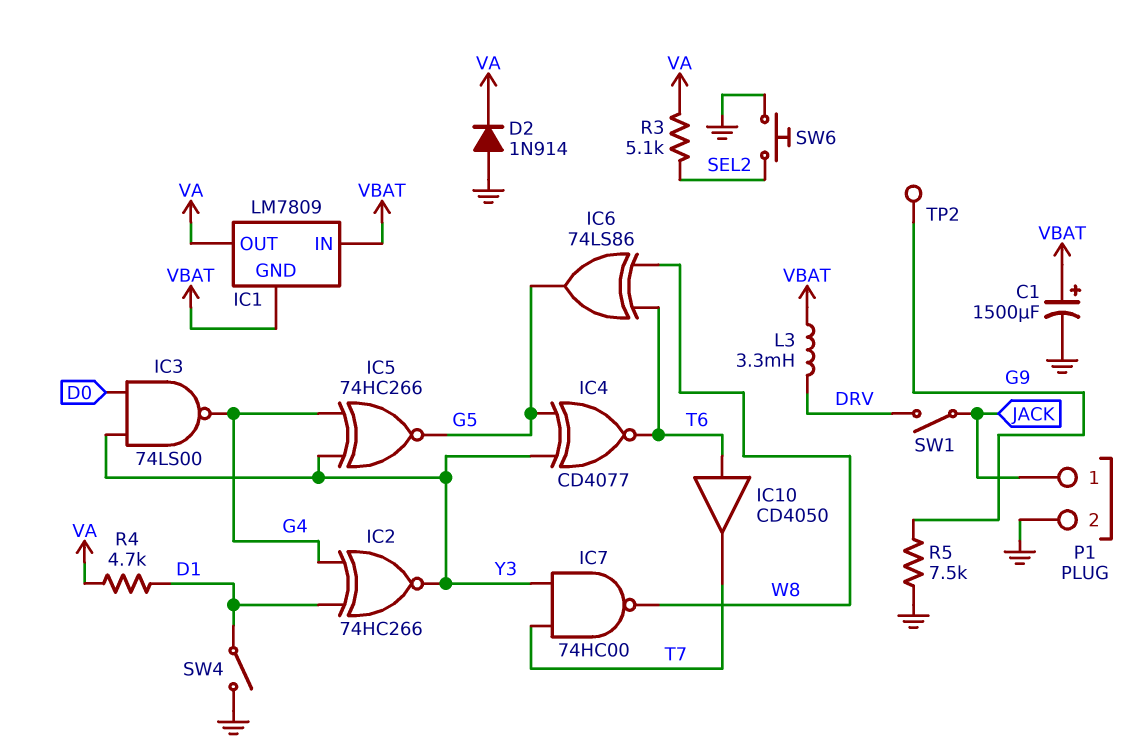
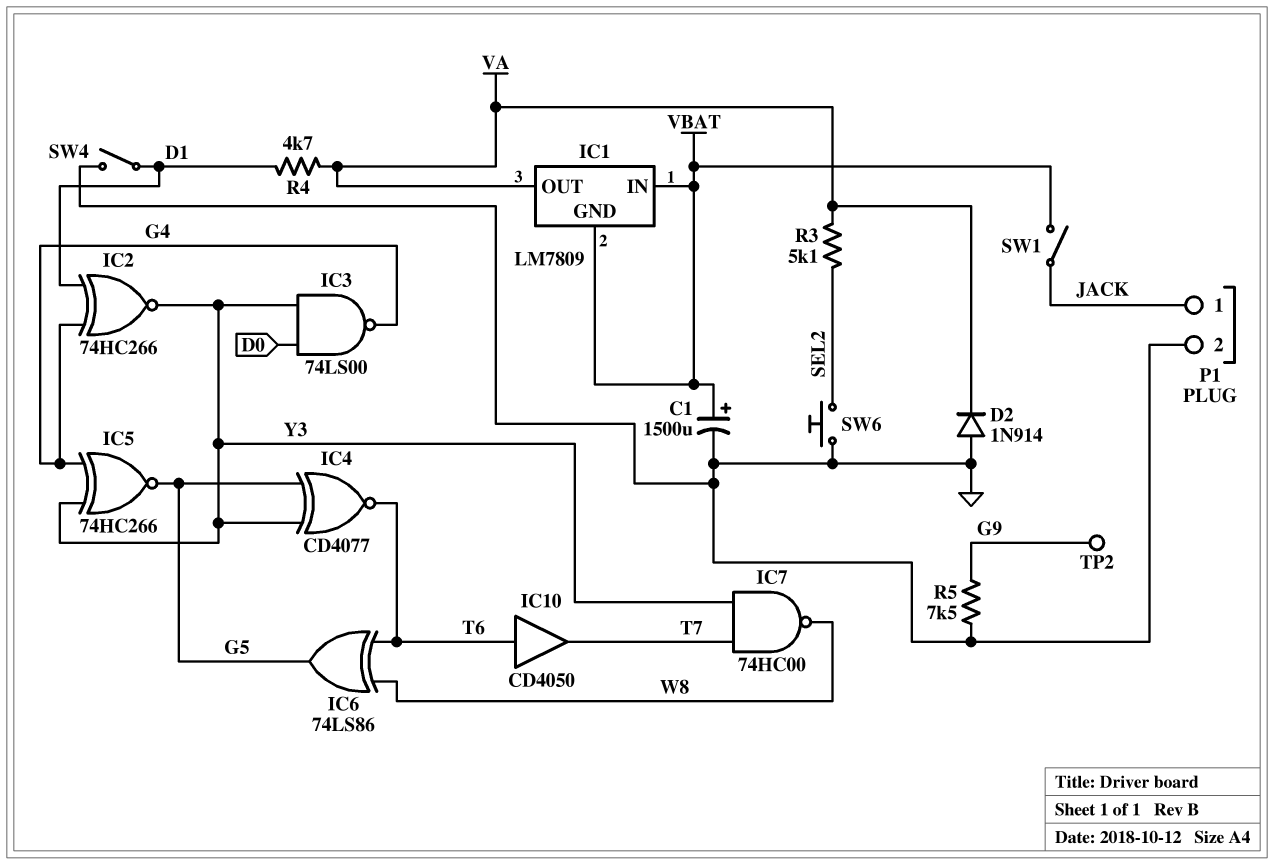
L3: 3.3mH (DRV, VBAT) -> none
SW1: switch (DRV, JACK) -> switch (JACK, VBAT)

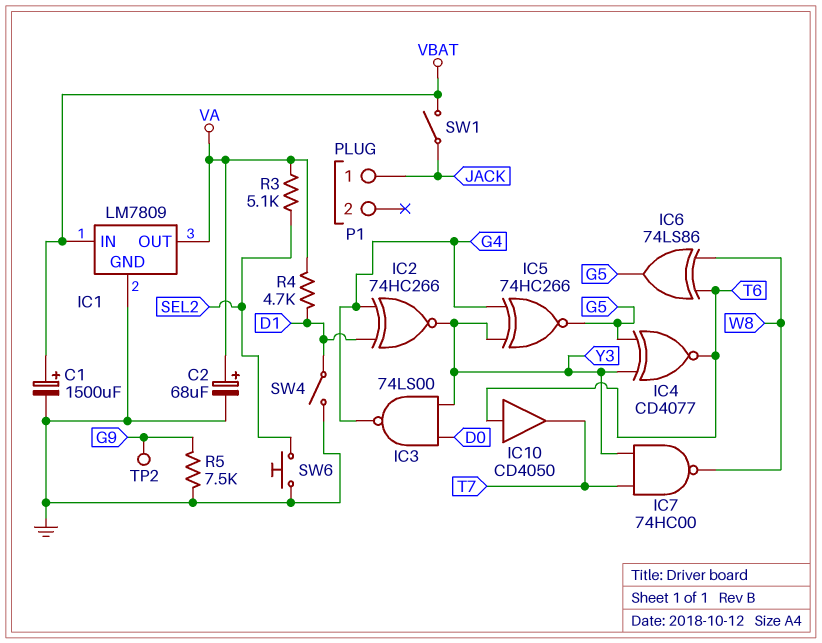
C2: none -> 68uF (plus VA, minus GND)
D2: diode 1N914 (A GND, K VA) -> none
IC1 pin GND: VBAT -> GND
P1 pin 2: GND -> none

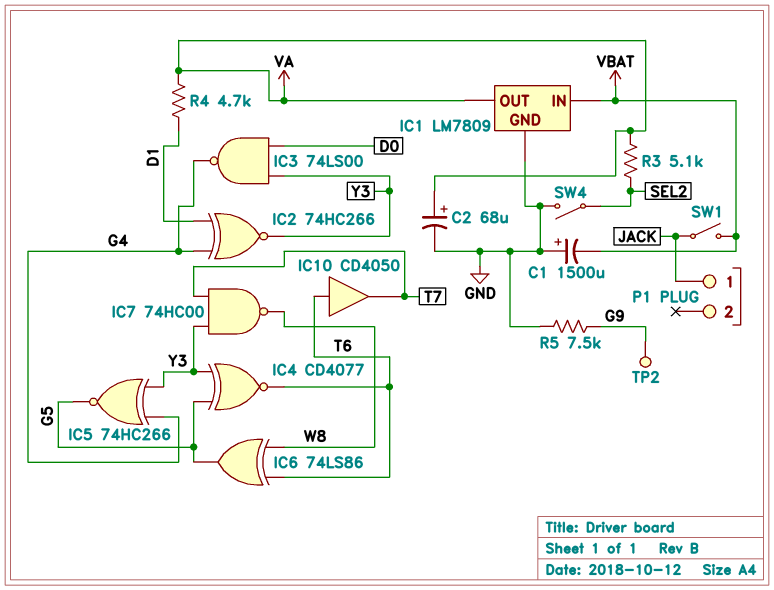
C1: 1500uF (plus VBAT, minus GND) -> 1500uF (plus GND, minus VBAT)
SW4: switch (D1, GND) -> switch (GND, SEL2)
SW6: button (GND, SEL2) -> none

